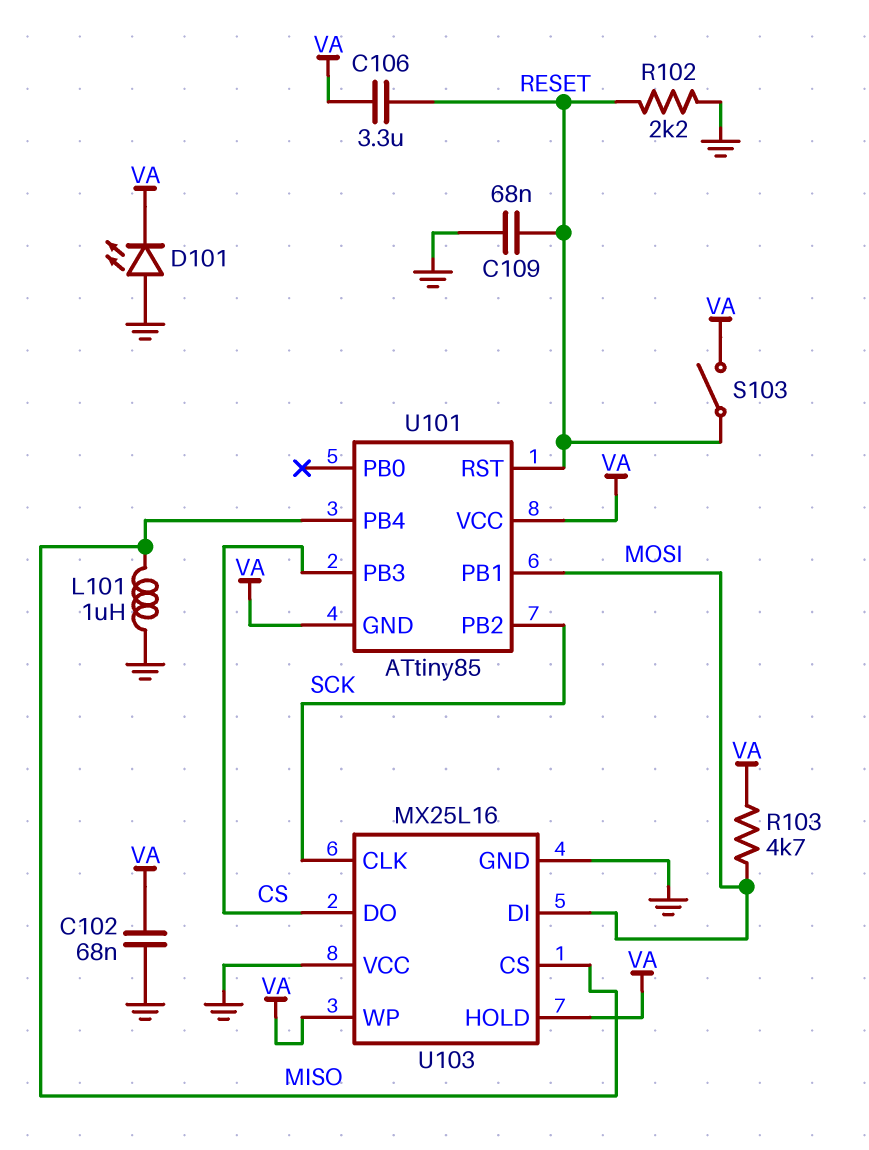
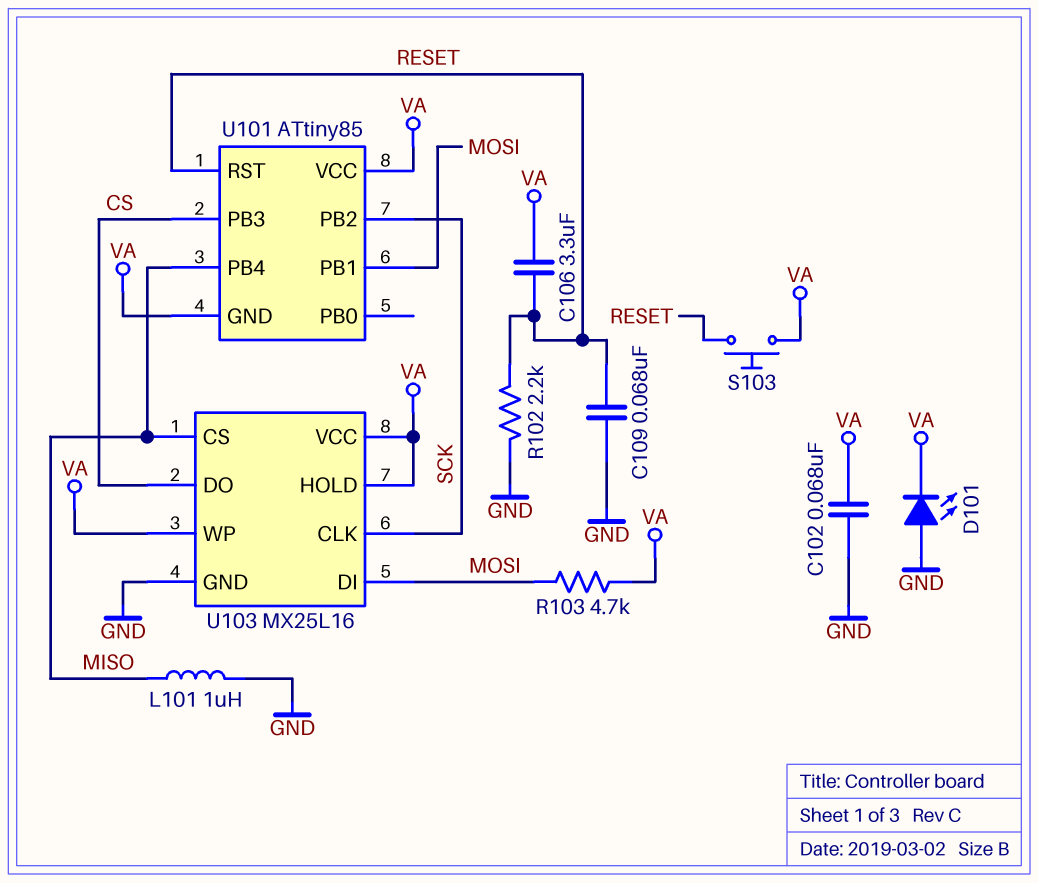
S103: switch (RESET, VA) -> button (RESET, VA)
U103 pin VCC: GND -> VA

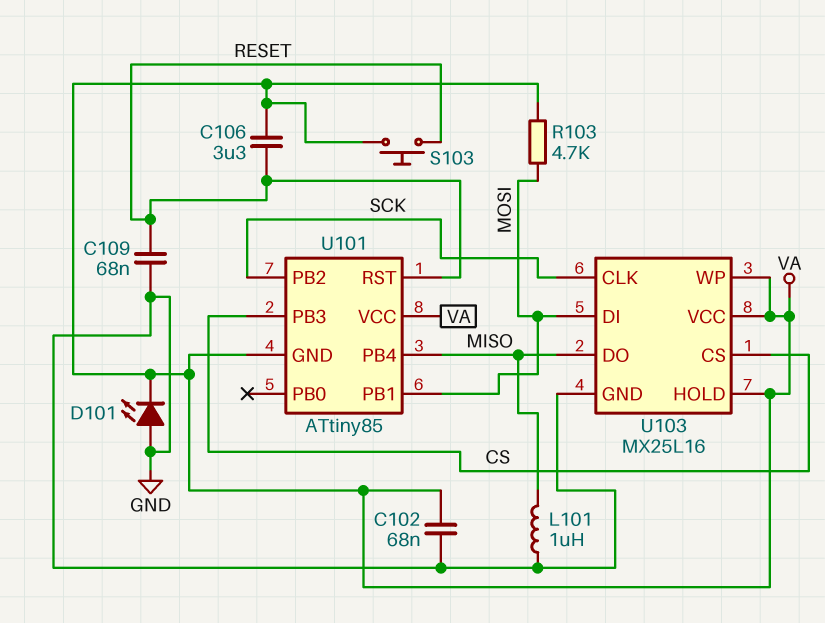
R102: 2.2k (GND, RESET) -> none
U103 pin CS: MISO -> CS
U103 pin DO: CS -> MISO

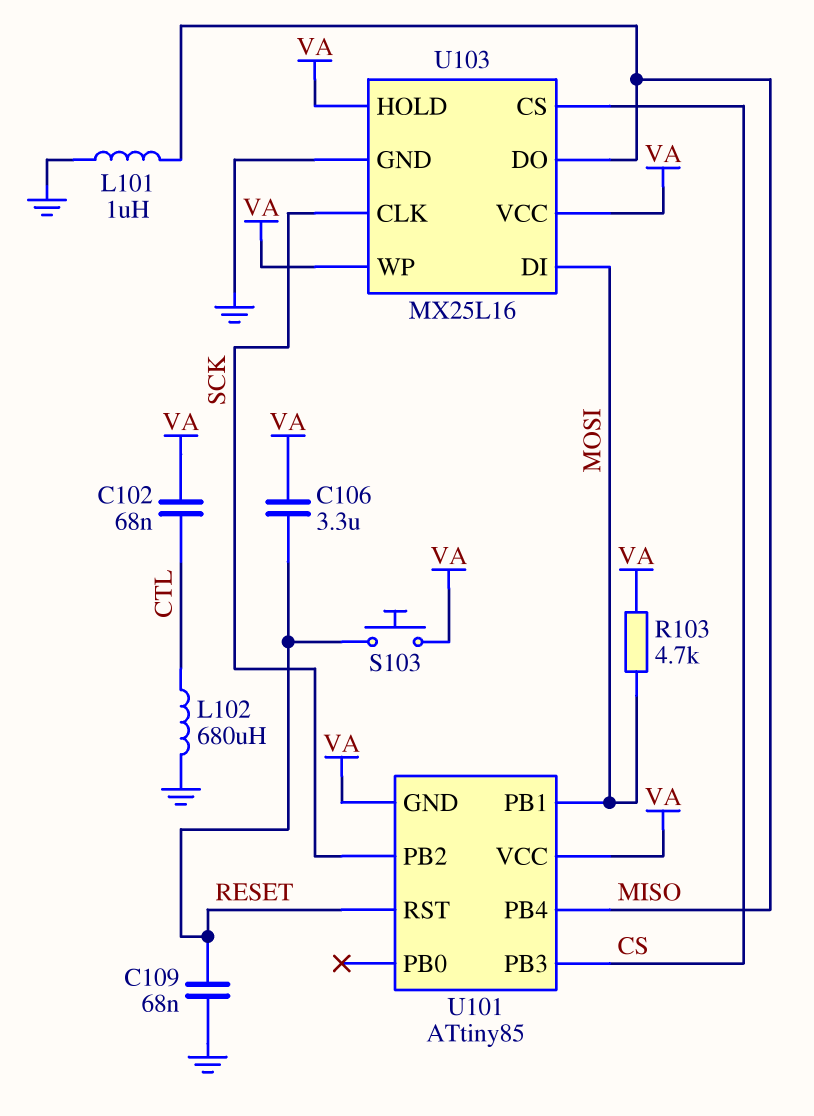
C102: 68nF (GND, VA) -> 68nF (CTL, VA)
D101: LED (A GND, K VA) -> none
L102: none -> 680uH (CTL, GND)

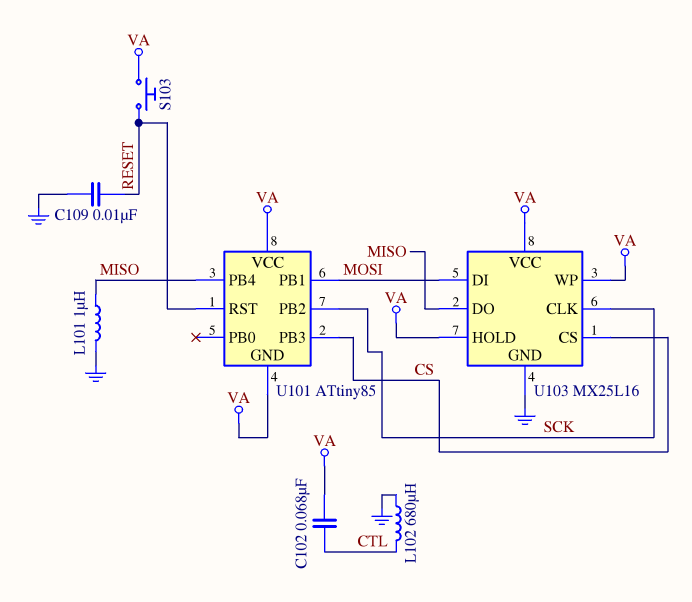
C106: 3.3uF (RESET, VA) -> none
C109: 68nF (GND, RESET) -> 10nF (GND, RESET)
R103: 4.7k (MOSI, VA) -> none

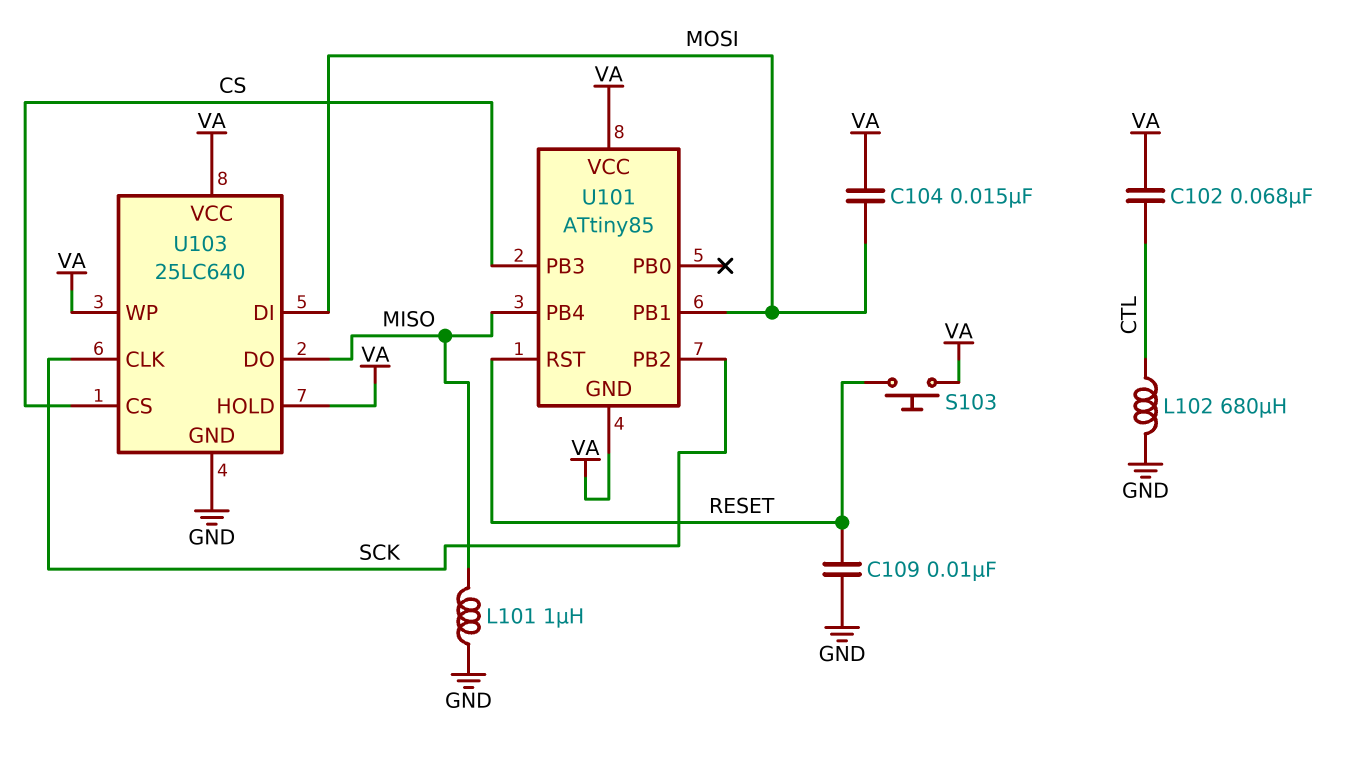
C104: none -> 15nF (MOSI, VA)
U103: MX25L16 -> 25LC640

